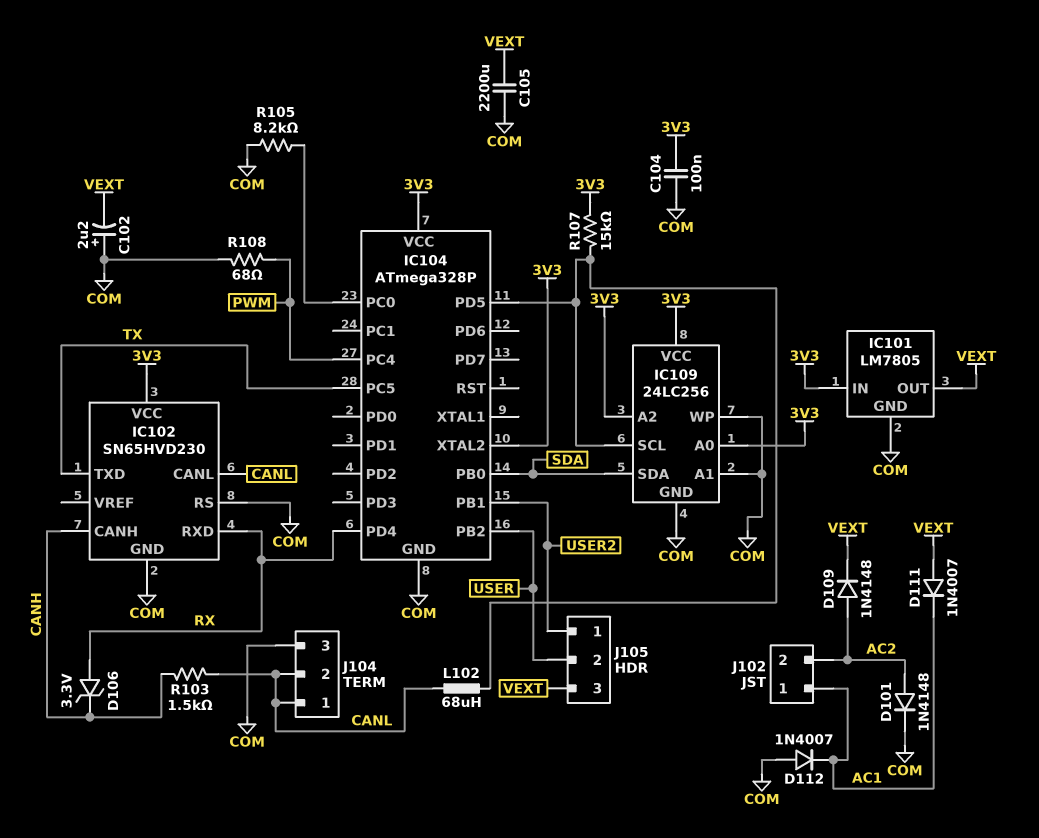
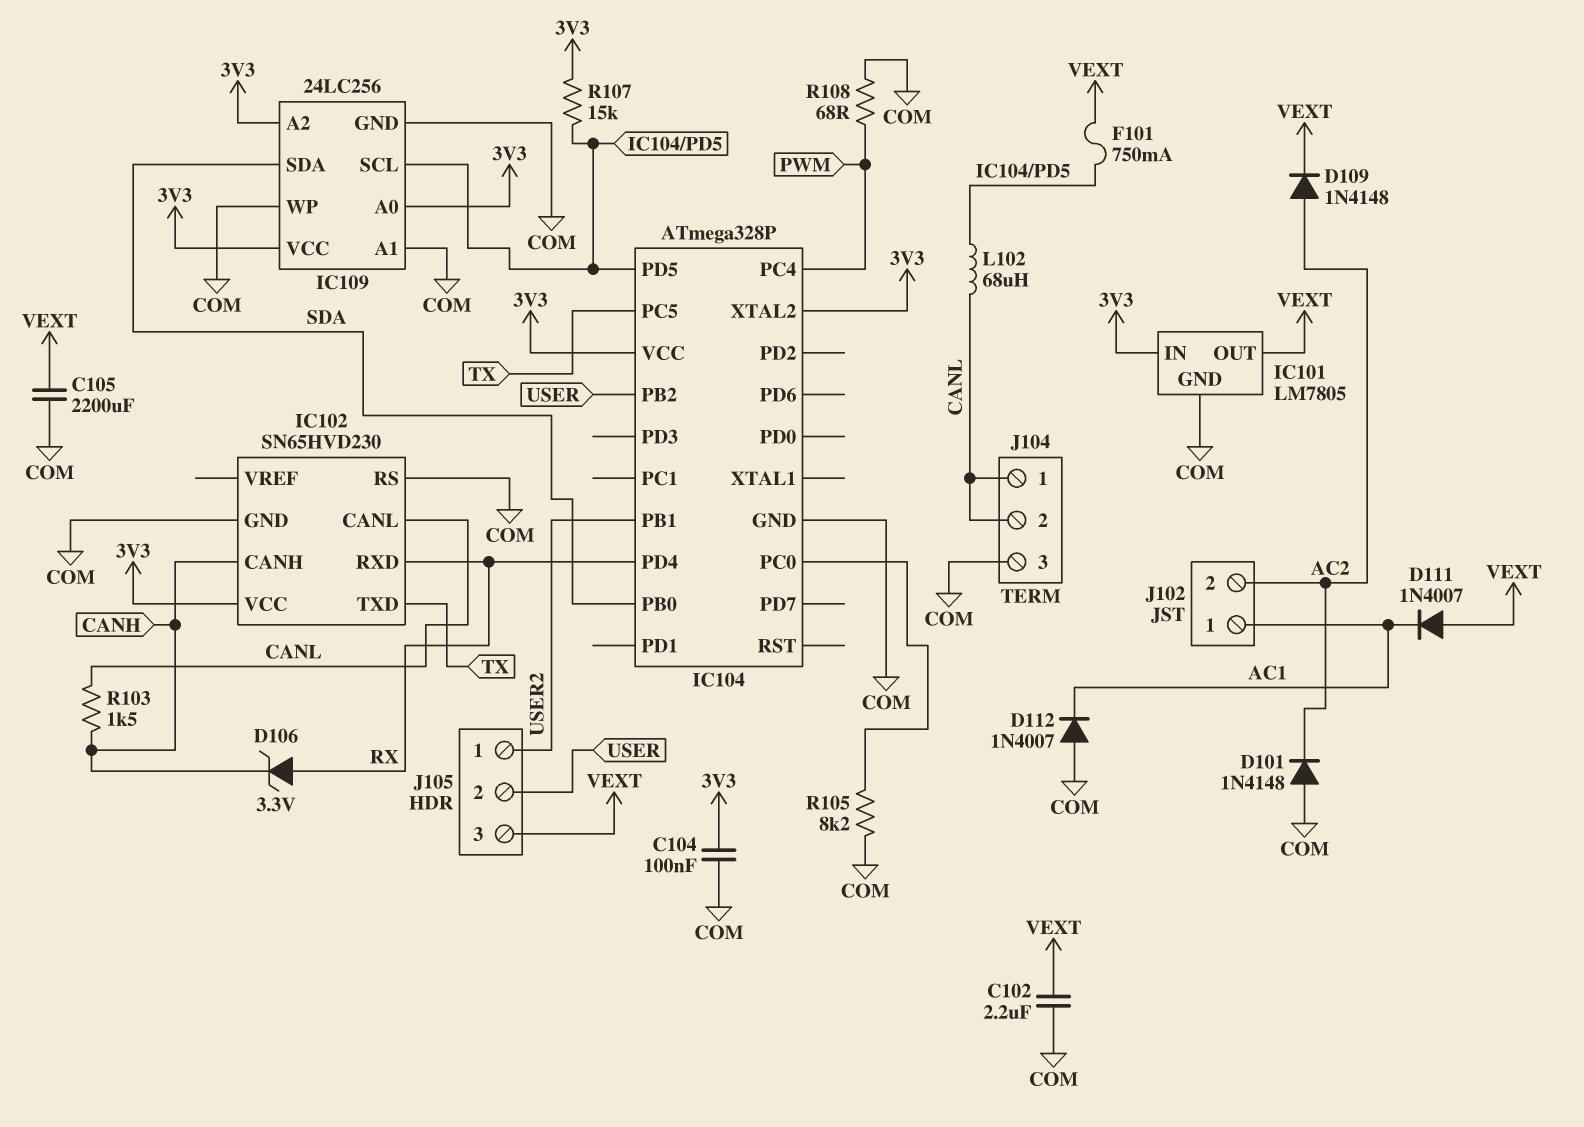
C102: 2.2uF (plus COM, minus VEXT) -> 2.2uF (COM, VEXT)
D101: diode 1N4148 (A AC2, K COM) -> diode 1N4148 (A COM, K AC2)
F101: none -> 750mA (IC104/PD5, VEXT)

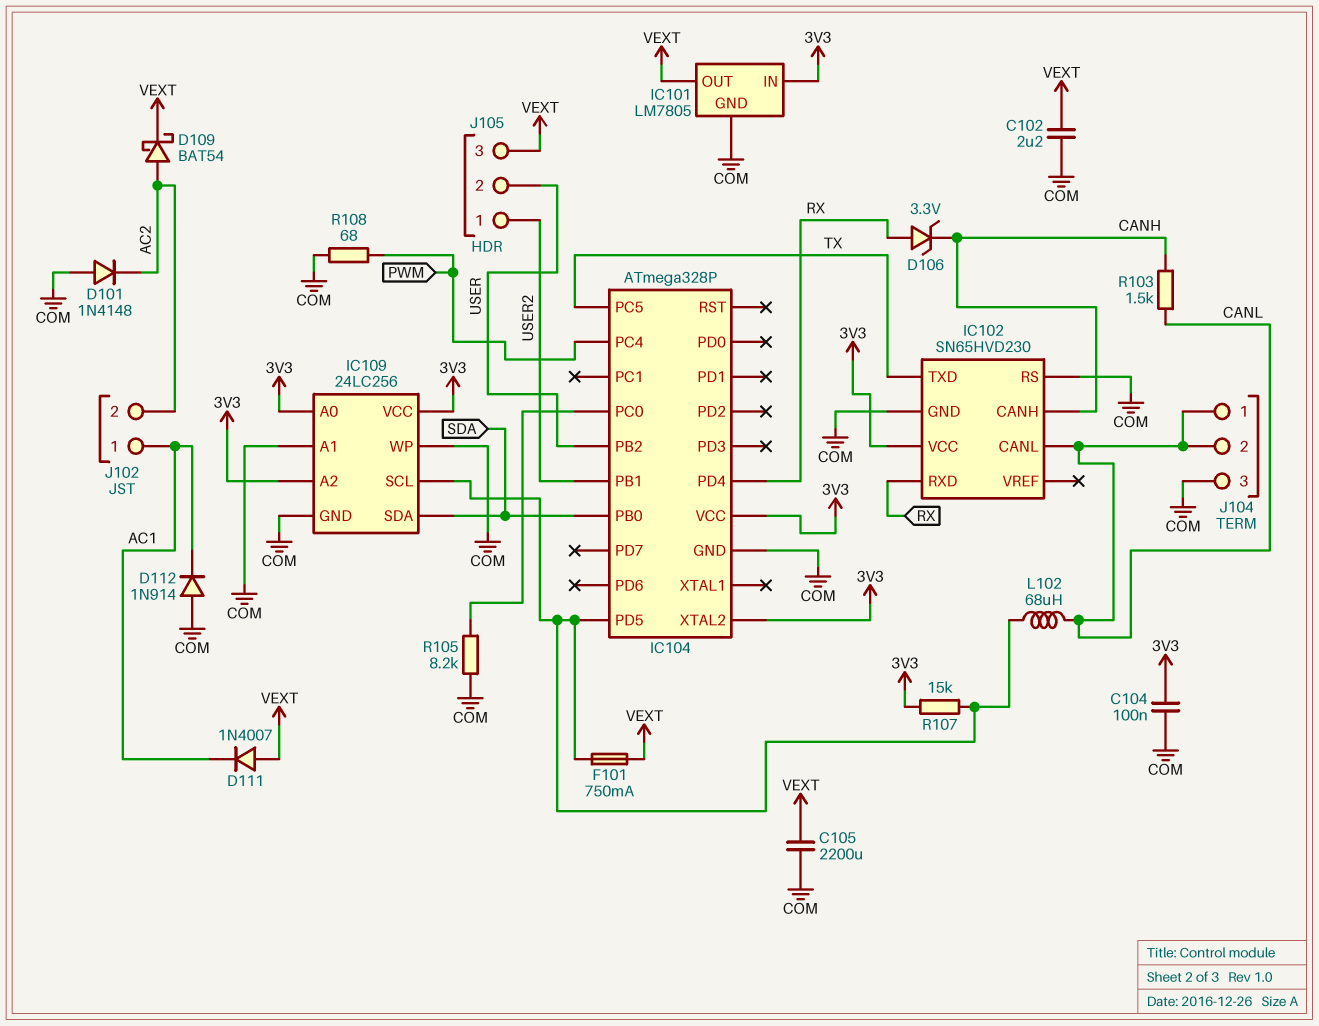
D109: diode 1N4148 (A AC2, K VEXT) -> schottky BAT54 (A AC2, K VEXT)
D112: diode 1N4007 (A COM, K AC1) -> diode 1N914 (A COM, K AC1)

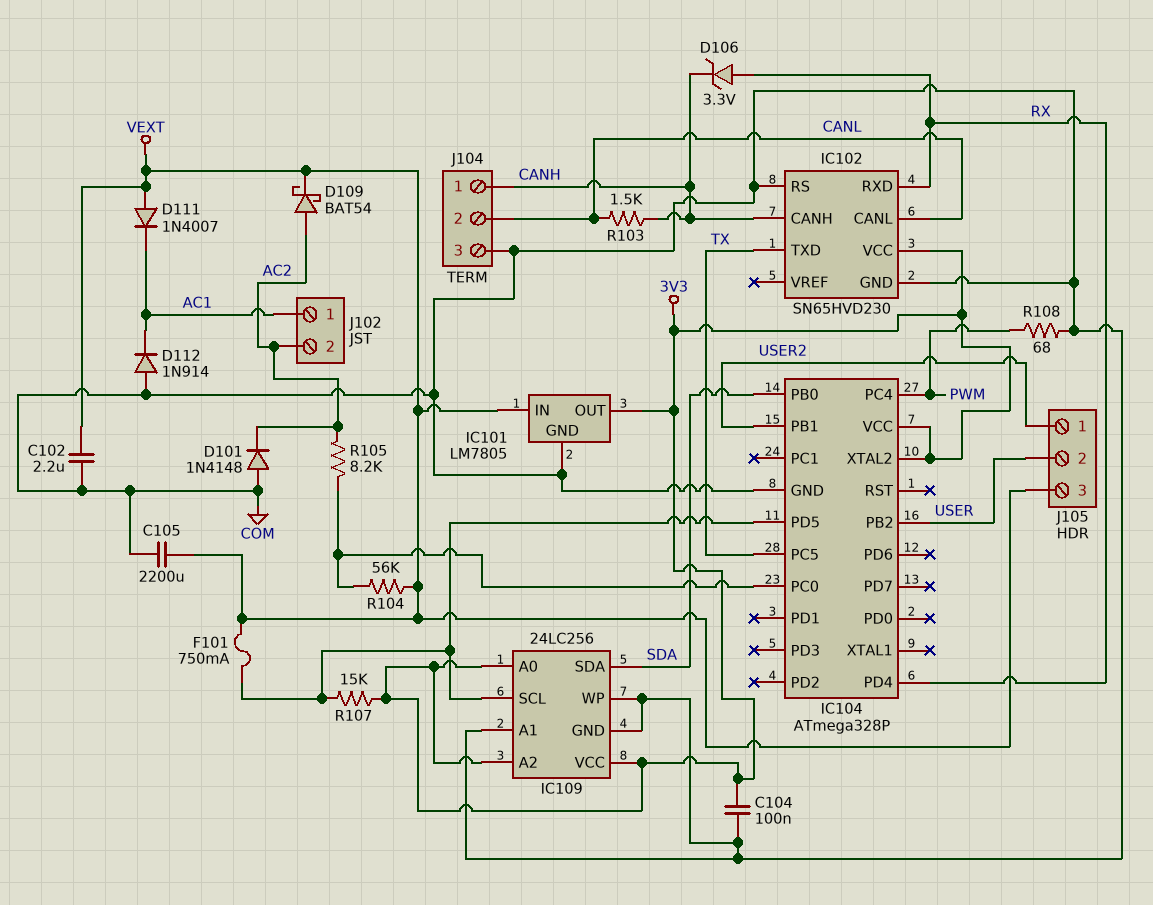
IC101 pin IN: 3V3 -> VEXT
IC101 pin OUT: VEXT -> 3V3
J104 pin 1: CANL -> CANH
L102: 68uH (CANL, IC104/PD5) -> none
R104: none -> 56k (IC104/PC0, VEXT)
R105: 8.2k (COM, IC104/PC0) -> 8.2k (AC2, IC104/PC0)

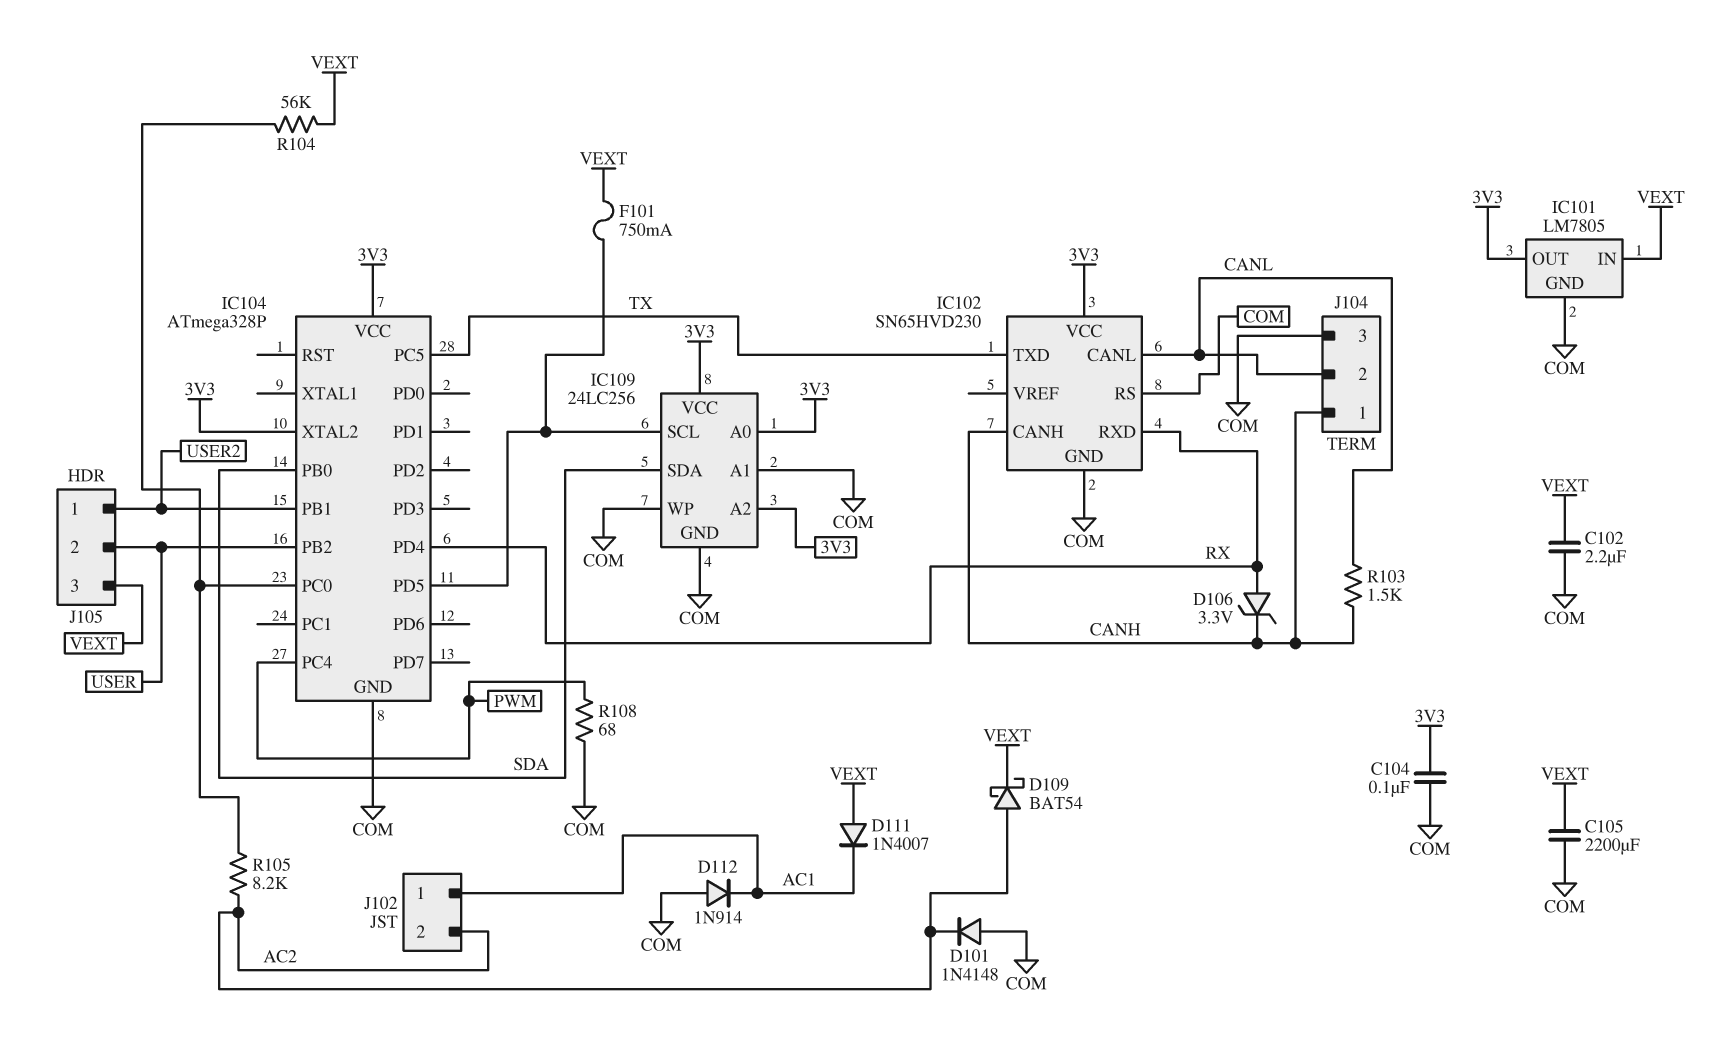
R107: 15k (3V3, IC104/PD5) -> none

